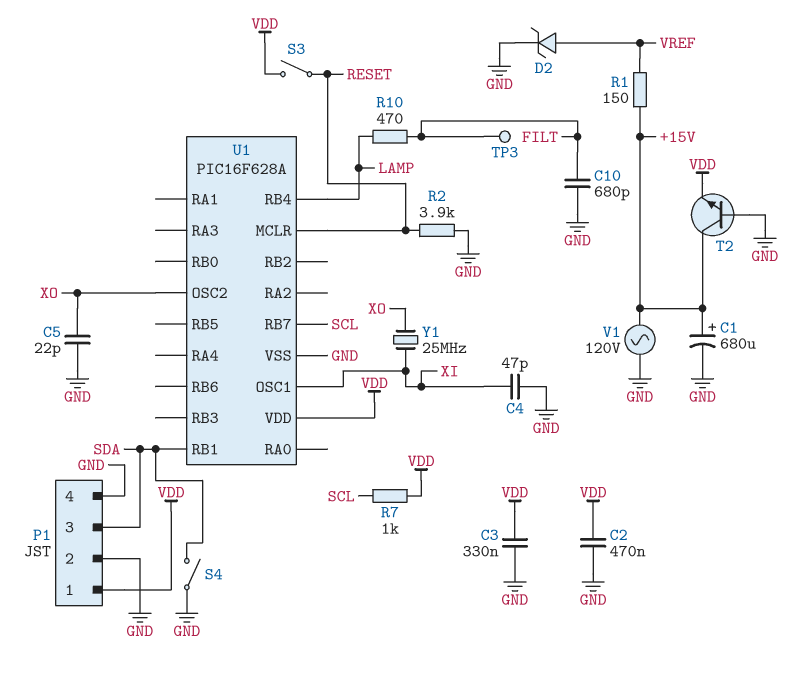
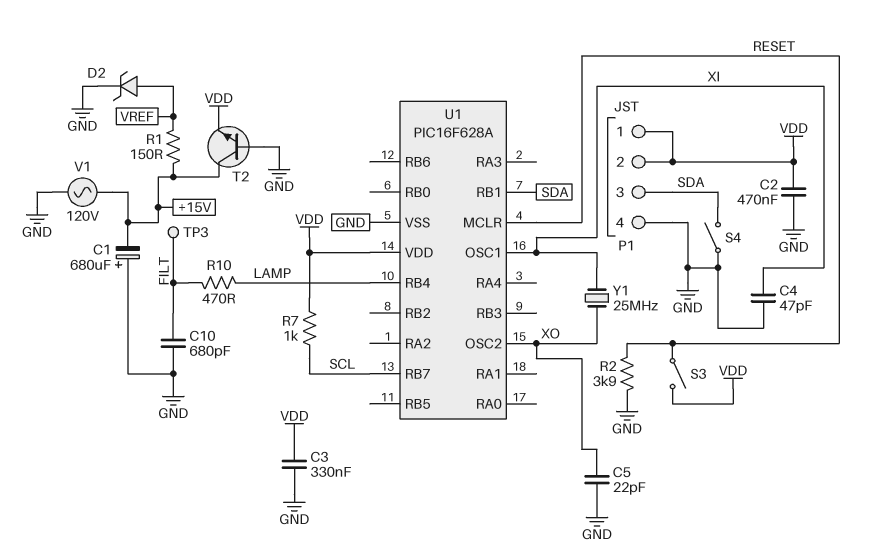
C1: 680uF (plus +15V, minus GND) -> 680uF (plus GND, minus +15V)
P1 pin 2: GND -> VDD

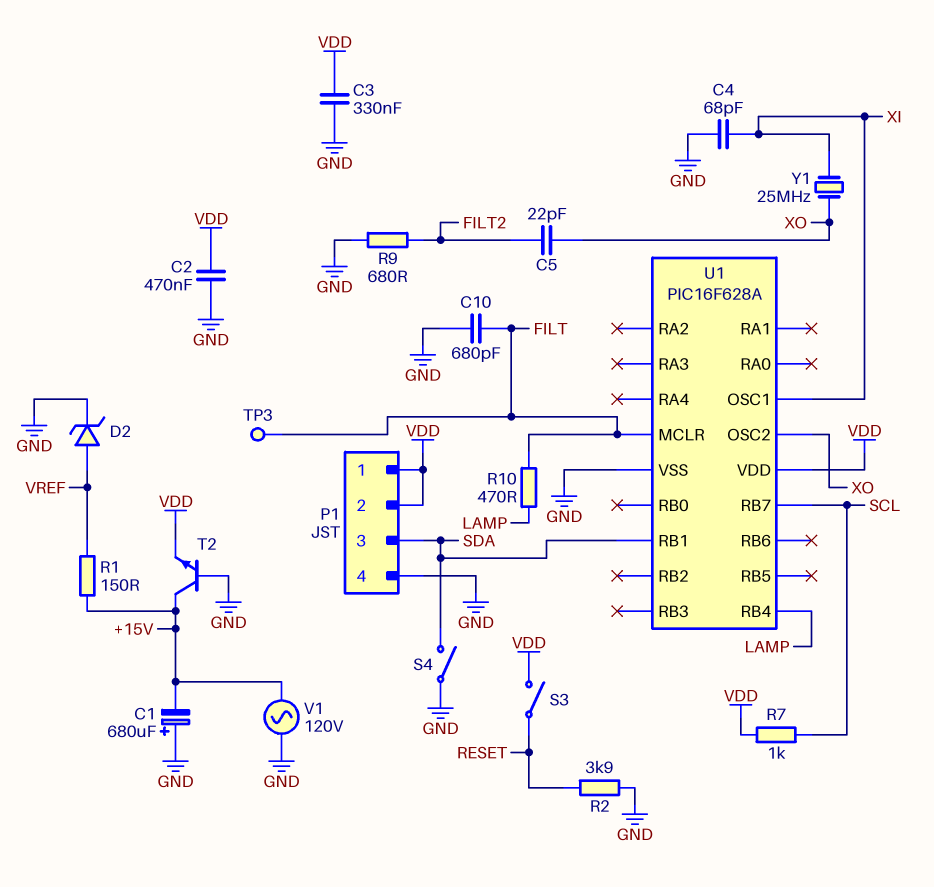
C4: 47pF (GND, XI) -> 68pF (GND, XI)
C5: 22pF (GND, XO) -> 22pF (FILT2, XO)
R9: none -> 680 (FILT2, GND)
U1 pin MCLR: RESET -> FILT

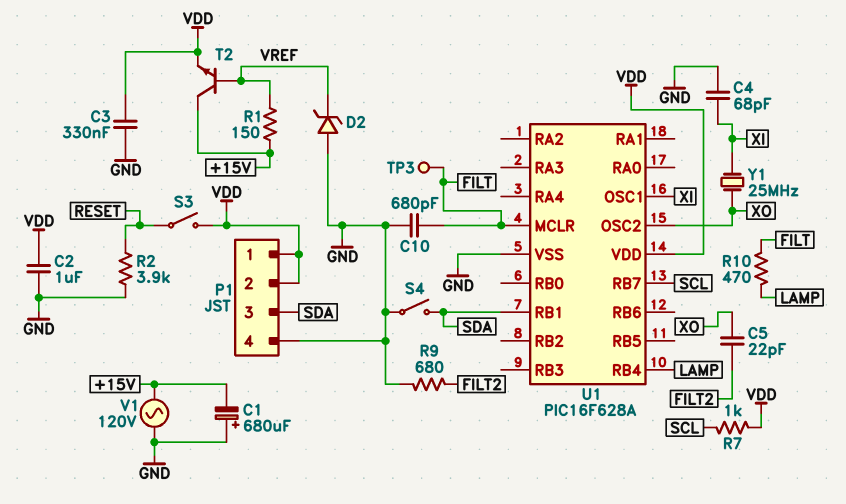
C2: 470nF (GND, VDD) -> 1uF (GND, VDD)
D2: zener (A VREF, K GND) -> zener (A GND, K VREF)
T2: NPN (B GND, C +15V, E VDD) -> NPN (B VREF, C +15V, E VDD)

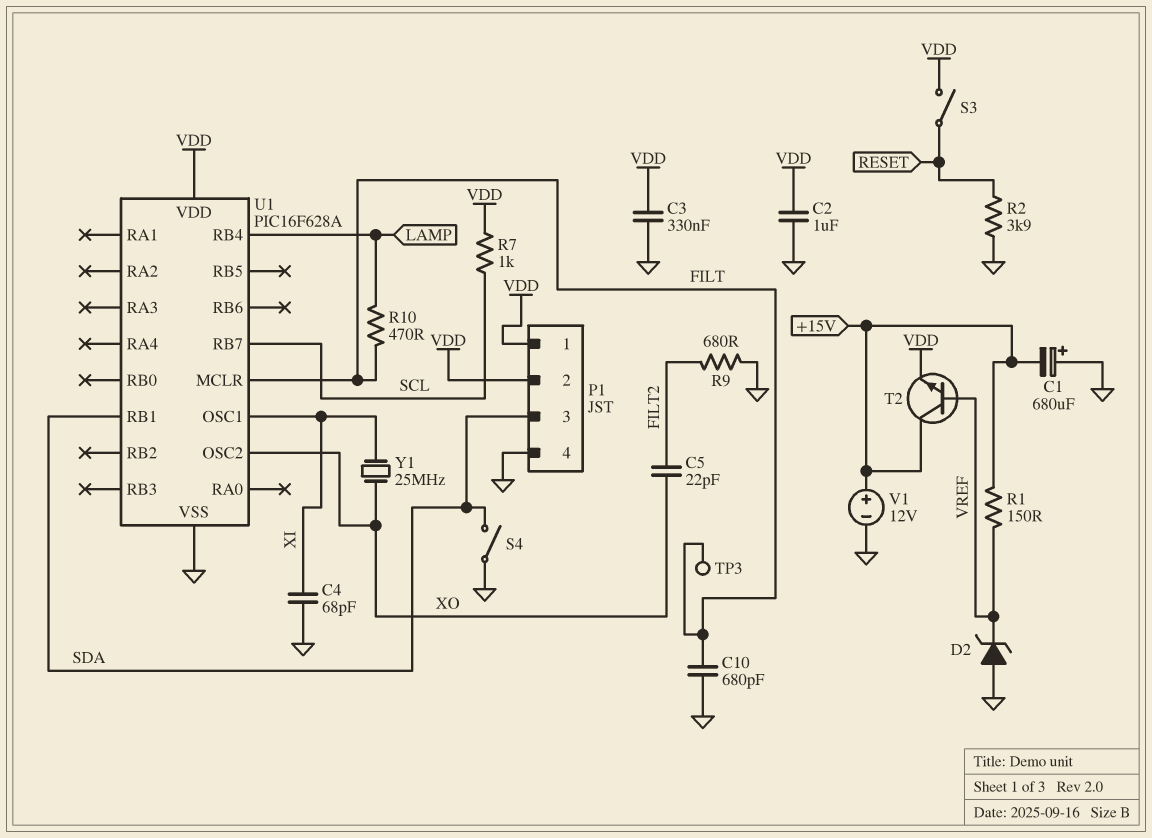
V1: AC 120V (+15V, GND) -> 12V (plus +15V, minus GND)

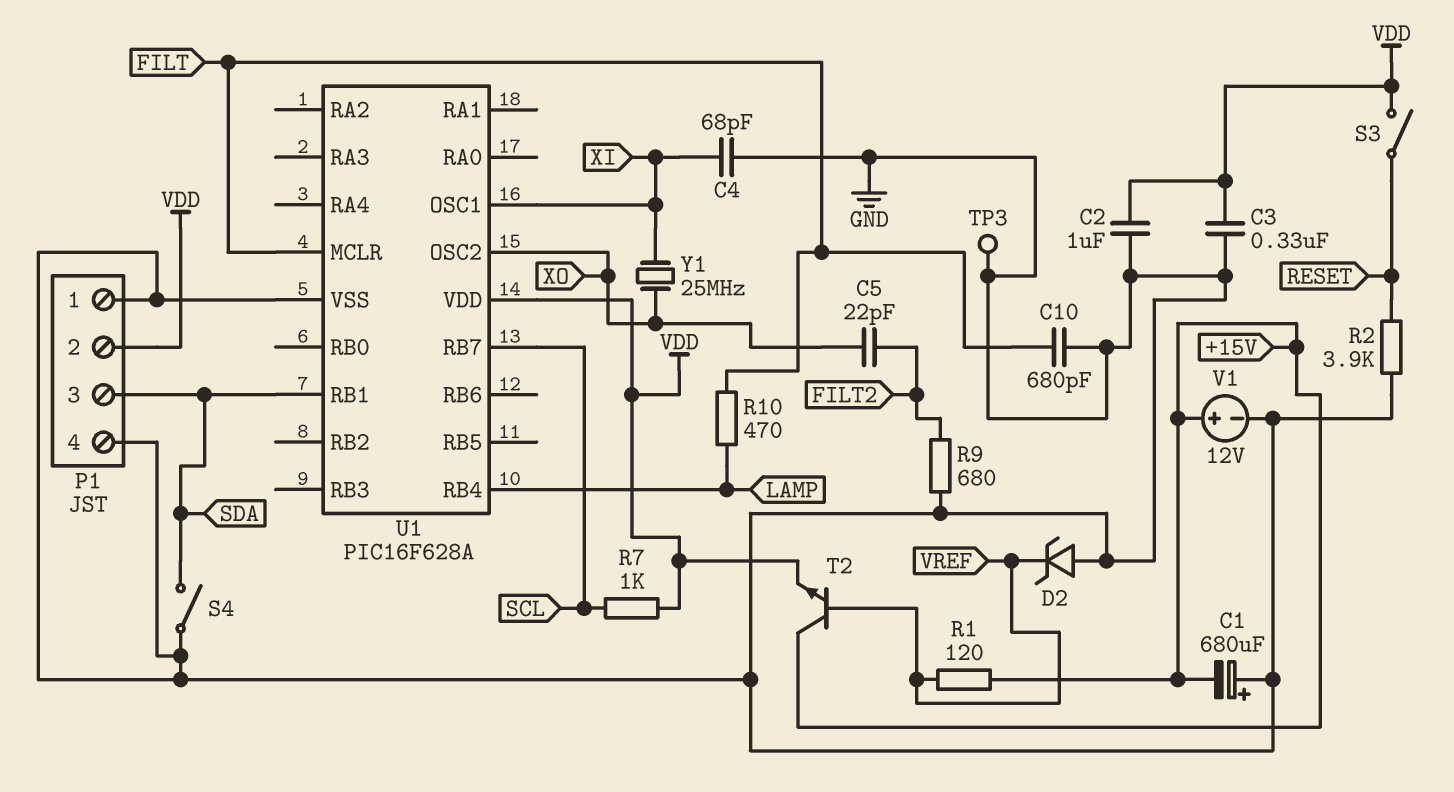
P1 pin 1: VDD -> GND
R1: 150 (+15V, VREF) -> 120 (+15V, VREF)
TP3: test point (FILT) -> test point (GND)

